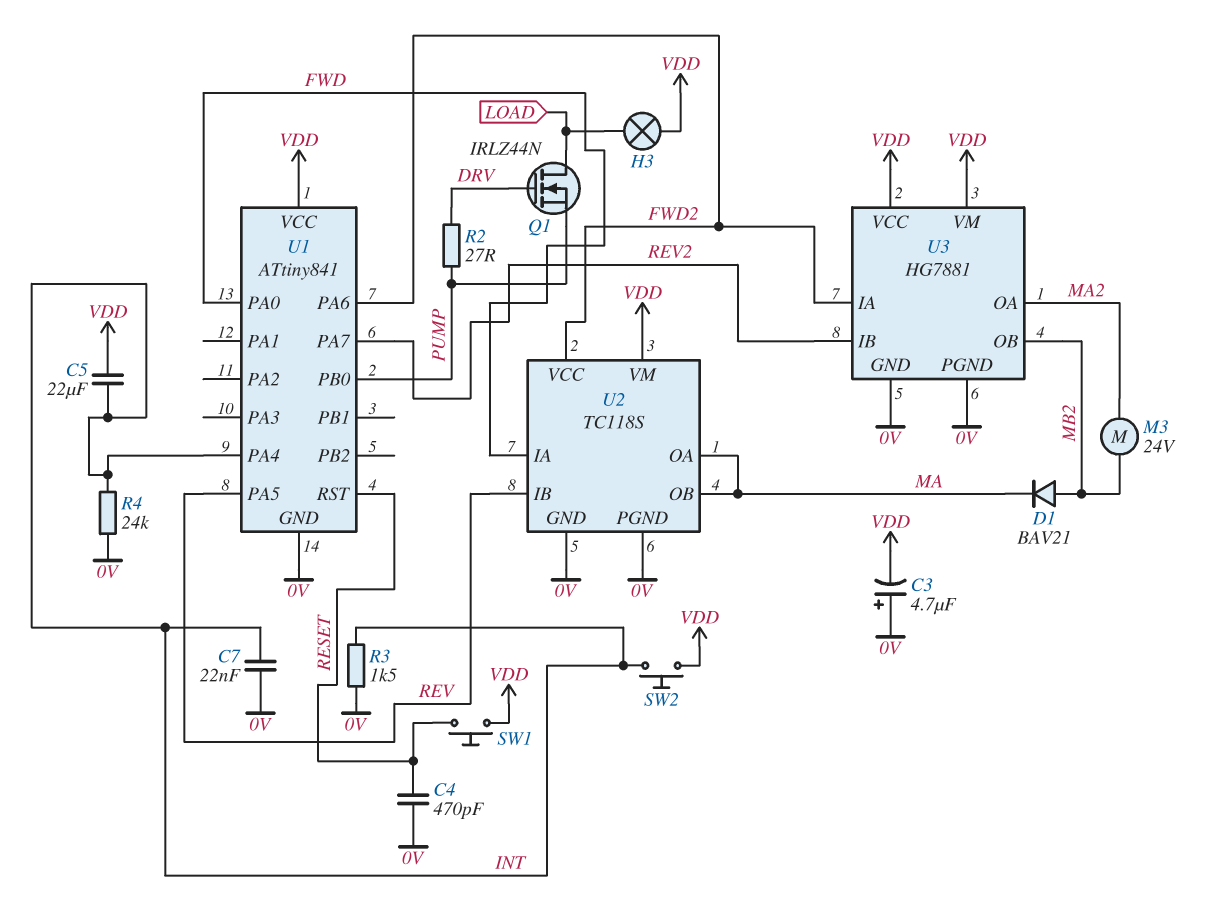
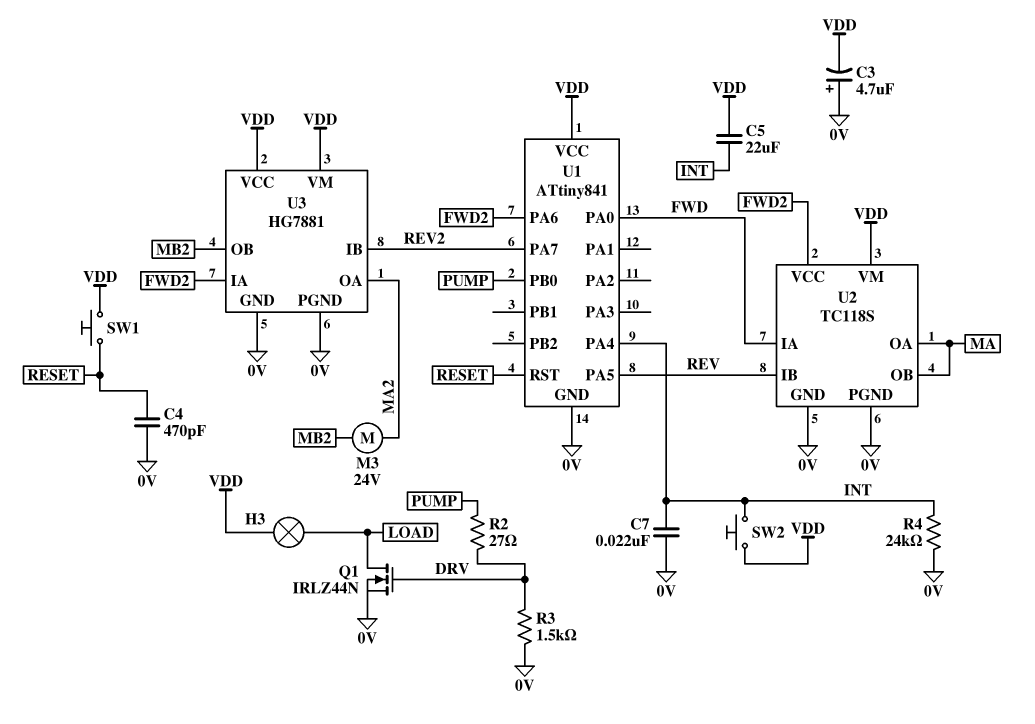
D1: diode BAV21 (A MB2, K MA) -> none
Q1: NMOS IRLZ44N (G DRV, D LOAD, S PUMP) -> NMOS IRLZ44N (G DRV, D LOAD, S 0V)
R3: 1.5k (0V, INT) -> 1.5k (0V, DRV)

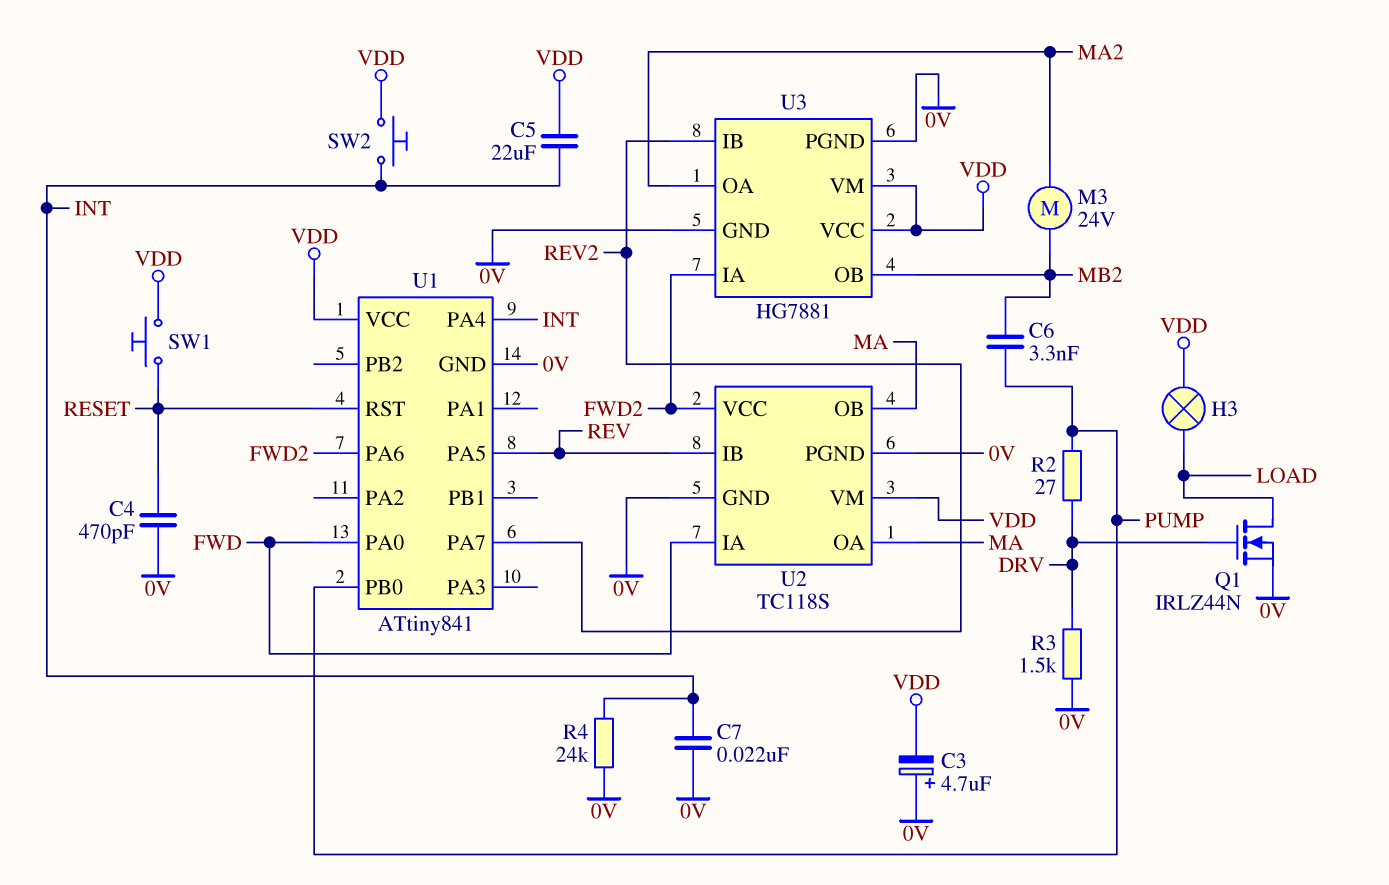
C6: none -> 3.3nF (MB2, PUMP)

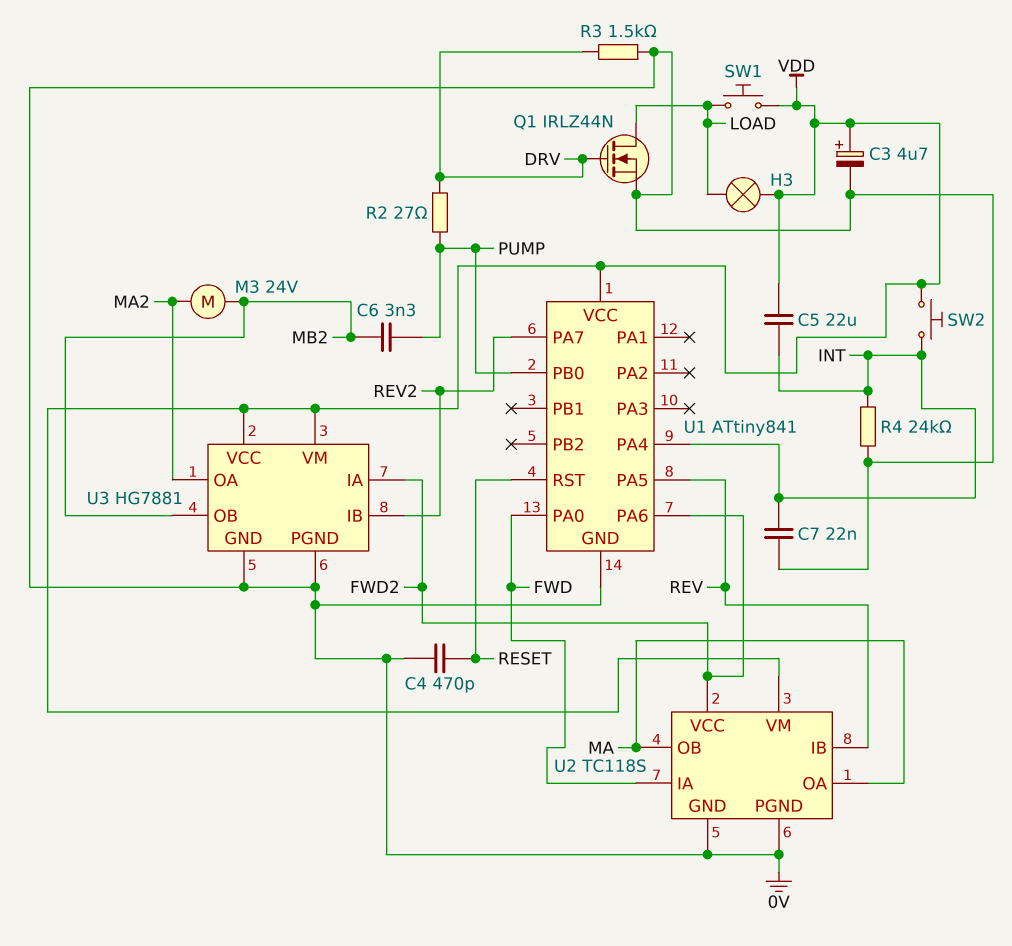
C3: 4.7uF (plus 0V, minus VDD) -> 4.7uF (plus VDD, minus 0V)
SW1: button (RESET, VDD) -> button (LOAD, VDD)

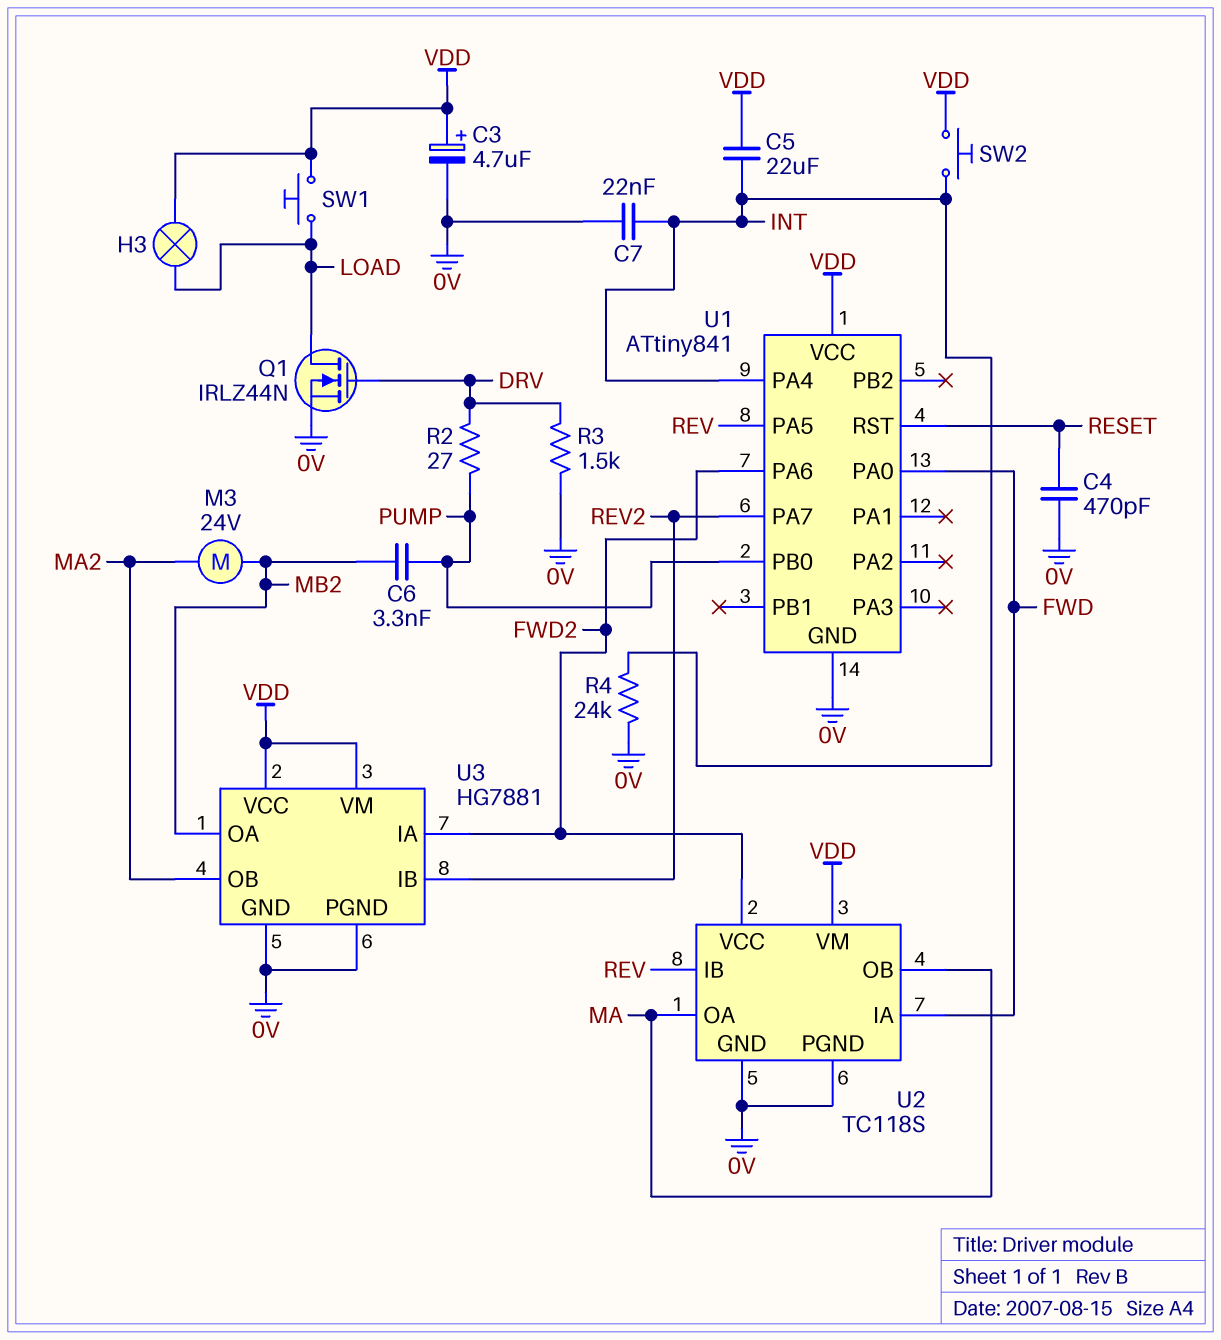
U3 pin OA: MA2 -> MB2
U3 pin OB: MB2 -> MA2

